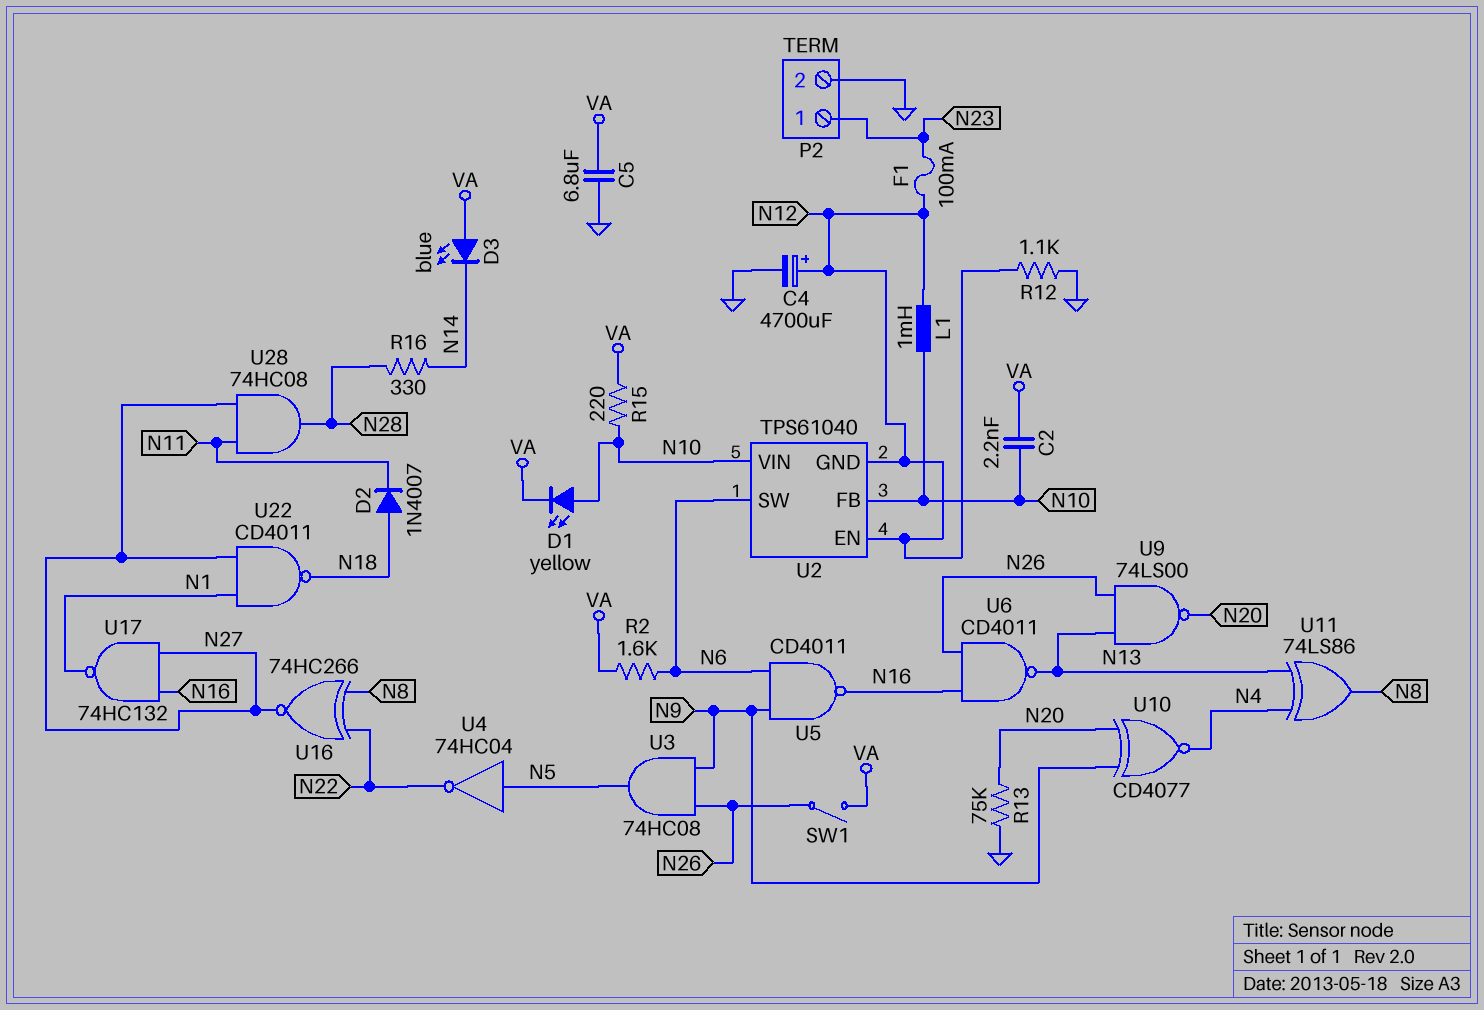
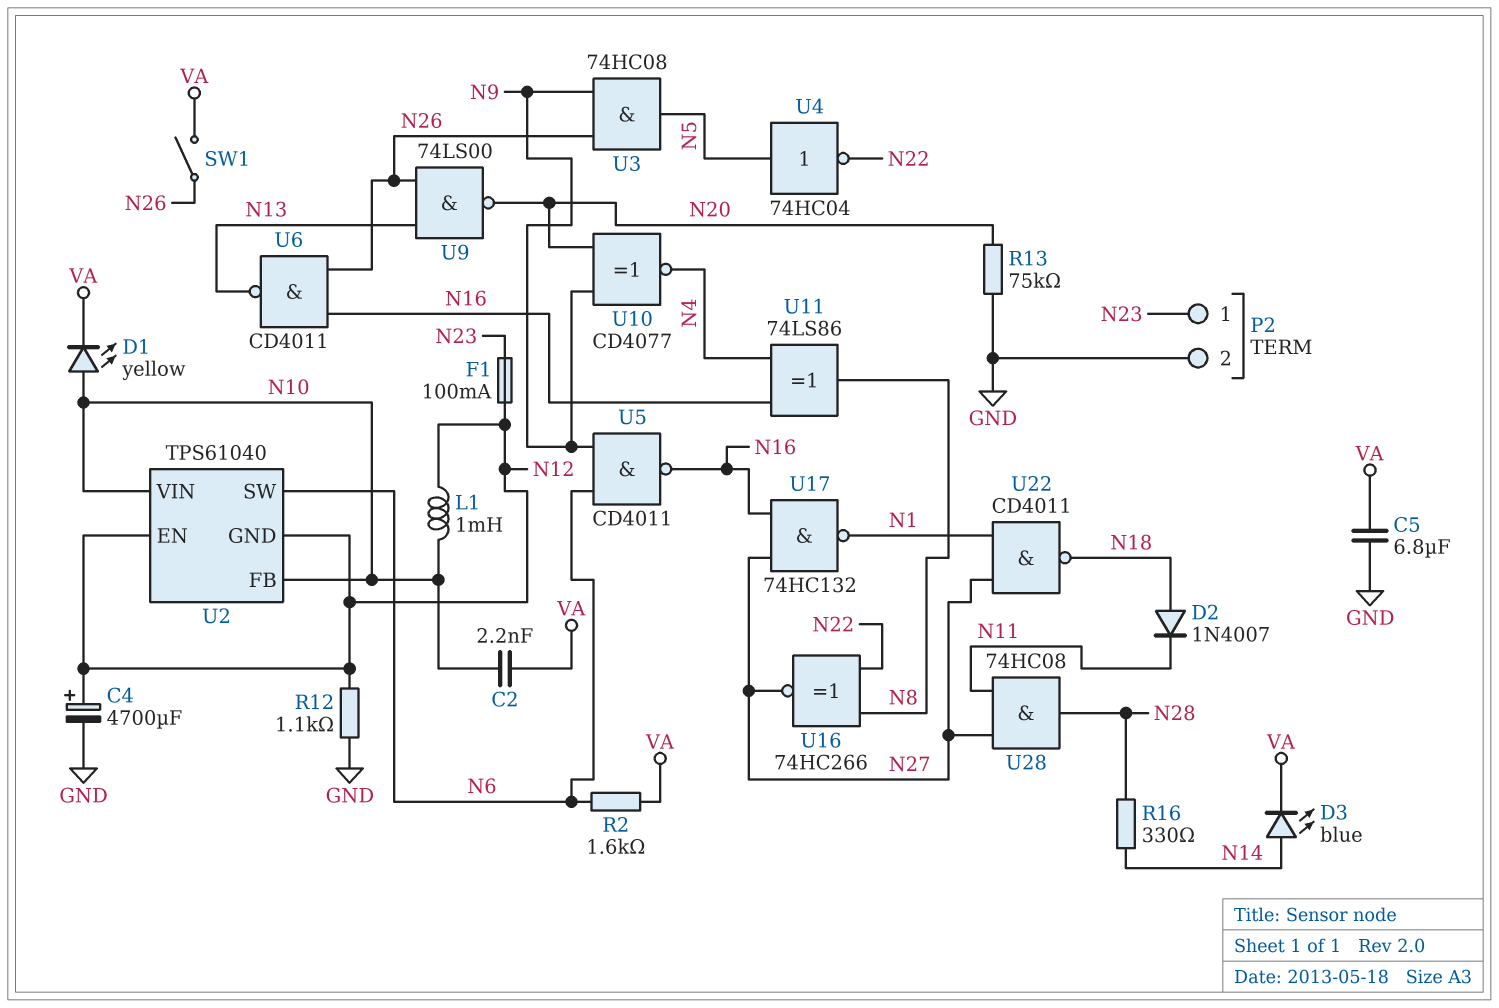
D3: LED blue (A VA, K N14) -> LED blue (A N14, K VA)
R15: 220 (N10, VA) -> none
U11: XOR 74LS86 (in N4, in N13, out N8) -> XOR 74LS86 (in N4, in N16, out N8)

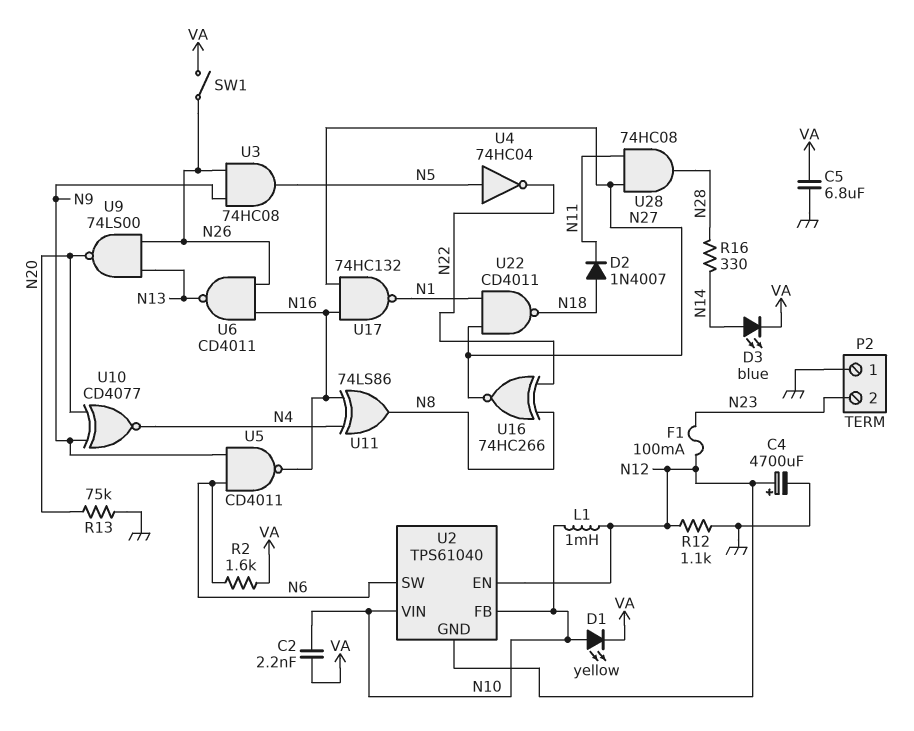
P2 pin 1: N23 -> GND
P2 pin 2: GND -> N23

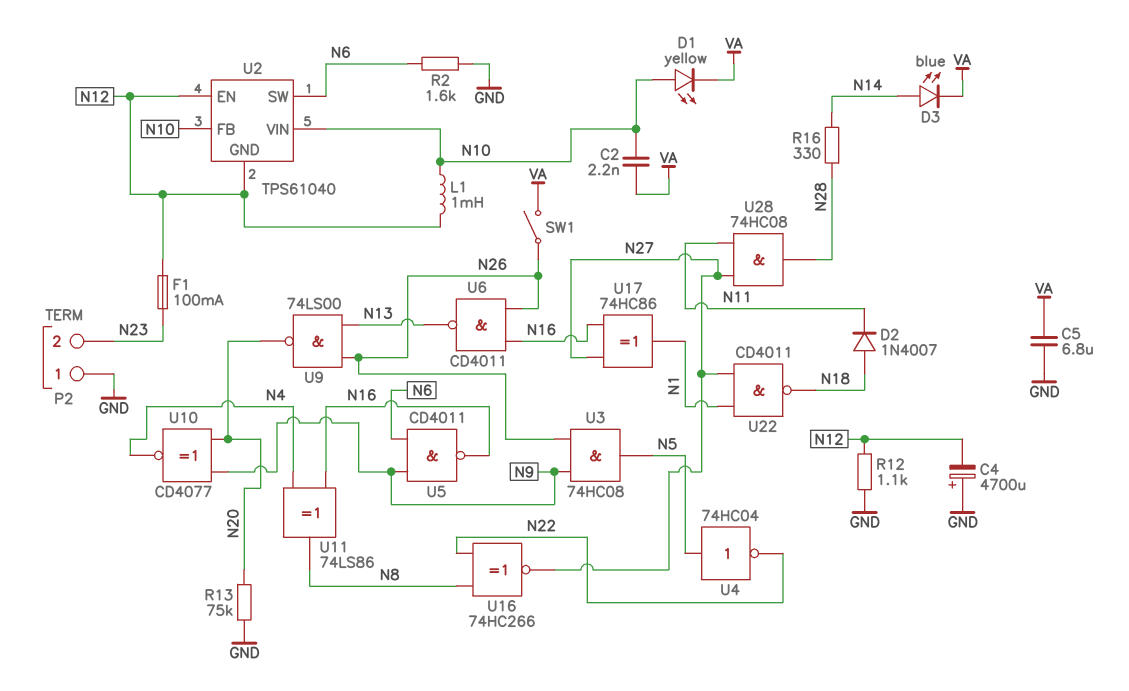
C4: 4700uF (plus N12, minus GND) -> 4700uF (plus GND, minus N12)
R2: 1.6k (N6, VA) -> 1.6k (GND, N6)
U17: NAND 74HC132 (in N16, in N27, out N1) -> XOR 74HC86 (in N16, in N27, out N1)

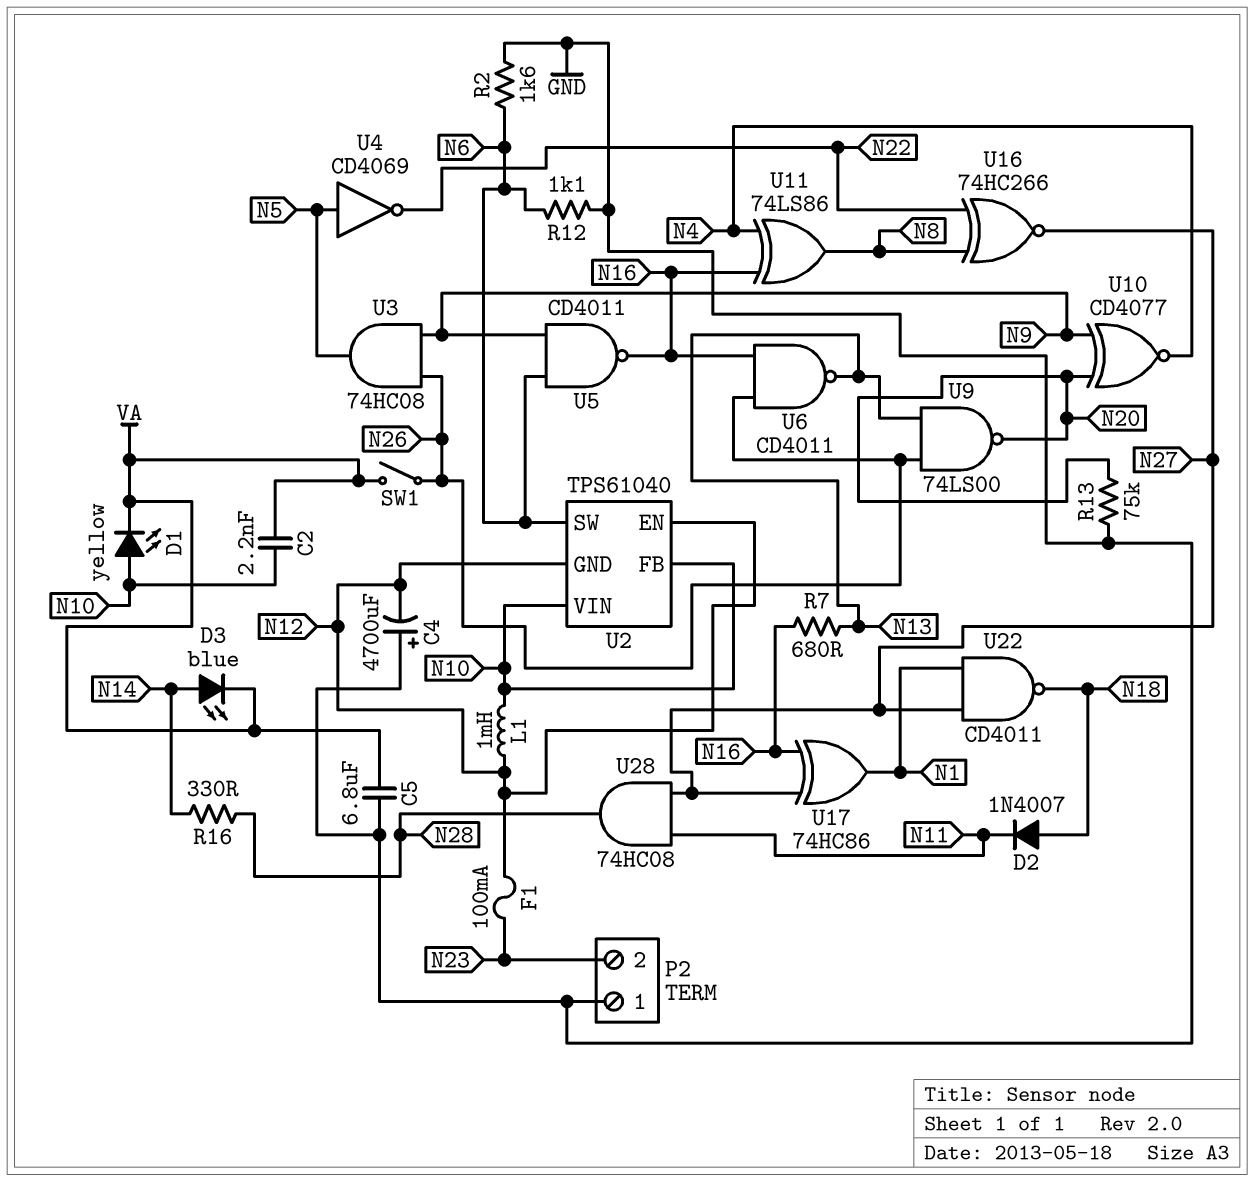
R7: none -> 680 (N13, N16)
R12: 1.1k (GND, N12) -> 1.1k (GND, N6)
U4: NOT 74HC04 (in N5, out N22) -> NOT CD4069 (in N5, out N22)

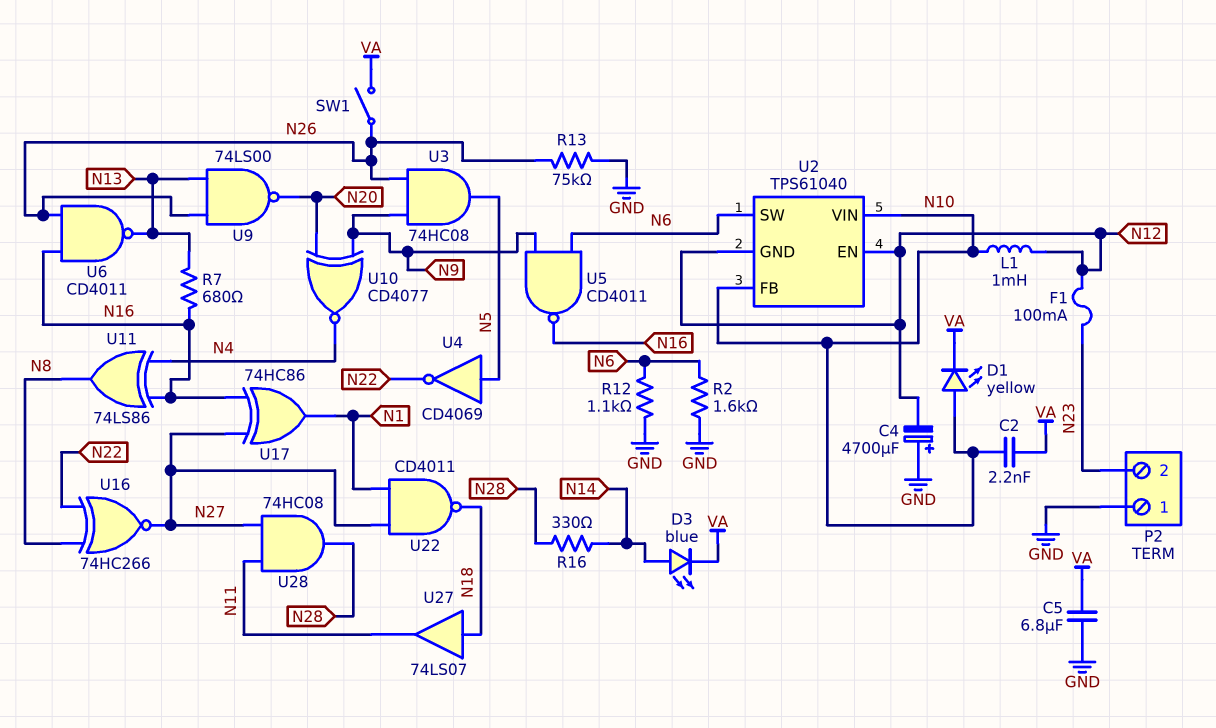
D2: diode 1N4007 (A N18, K N11) -> none
R13: 75k (GND, N20) -> 75k (GND, N26)
U27: none -> buffer 74LS07 (in N18, out N11)

